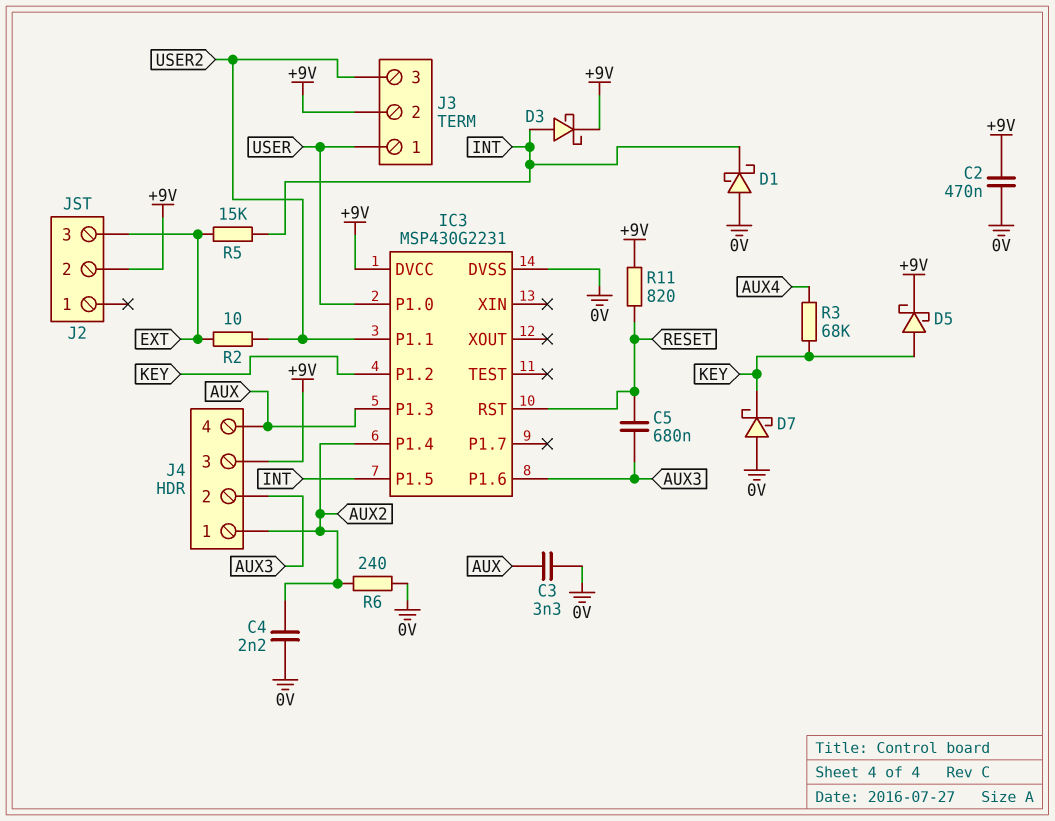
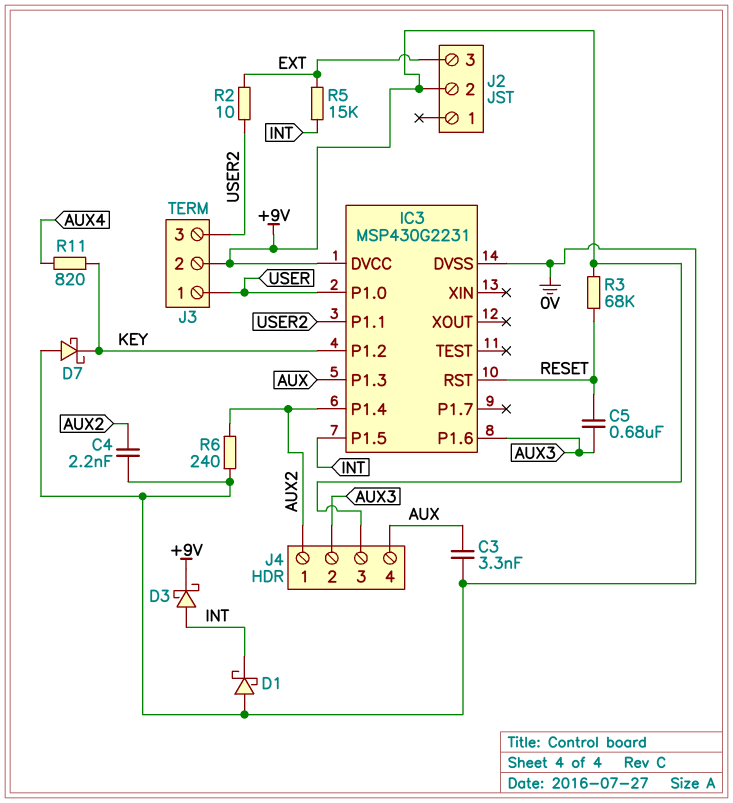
C2: 470nF (+9V, 0V) -> none
D5: schottky (A KEY, K +9V) -> none
R3: 68k (AUX4, KEY) -> 68k (+9V, RESET)
R11: 820 (+9V, RESET) -> 820 (AUX4, KEY)

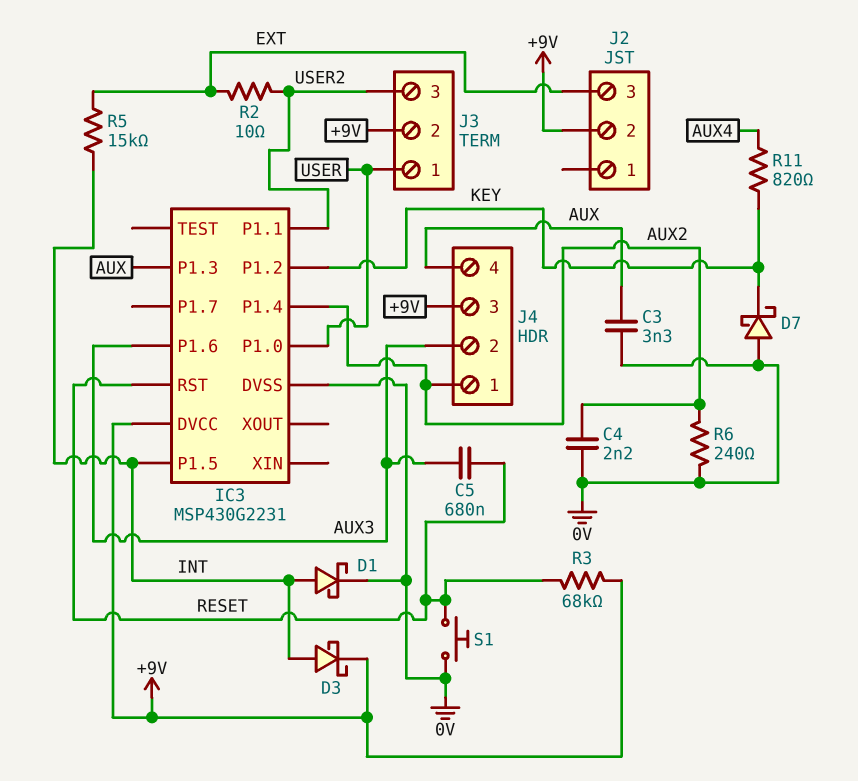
D1: schottky (A 0V, K INT) -> schottky (A INT, K 0V)
S1: none -> button (0V, RESET)

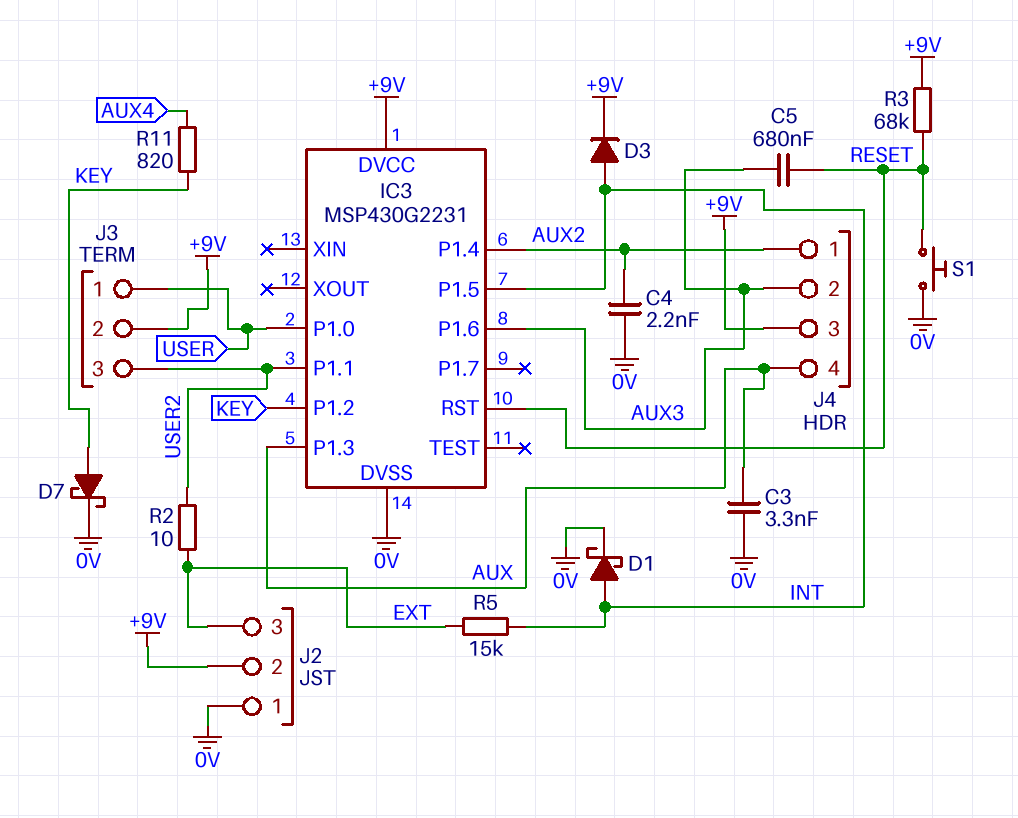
D3: schottky (A INT, K +9V) -> diode (A INT, K +9V)
D7: schottky (A 0V, K KEY) -> schottky (A KEY, K 0V)
J2 pin 1: none -> 0V
R6: 240 (0V, AUX2) -> none

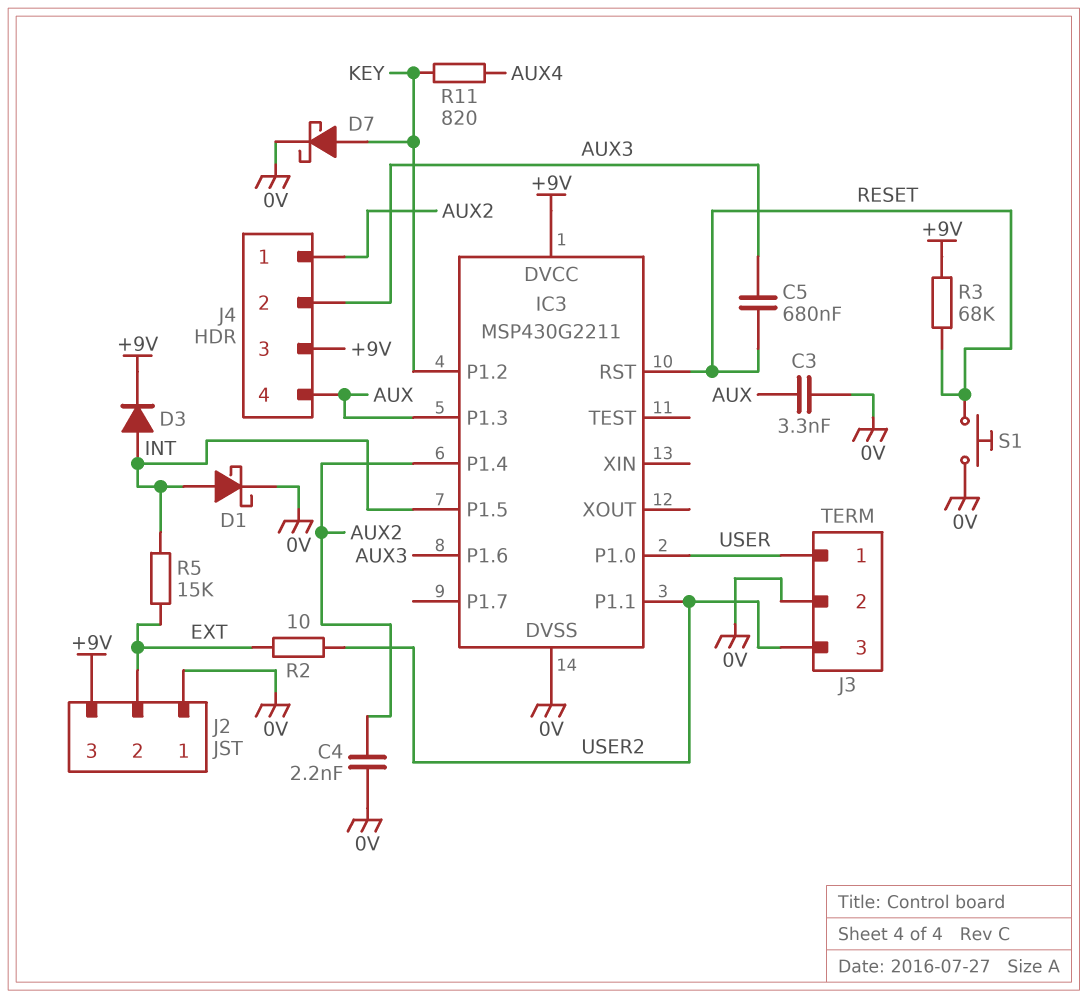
IC3: MSP430G2231 -> MSP430G2211
J2 pin 2: +9V -> EXT
J2 pin 3: EXT -> +9V
J3 pin 2: +9V -> 0V

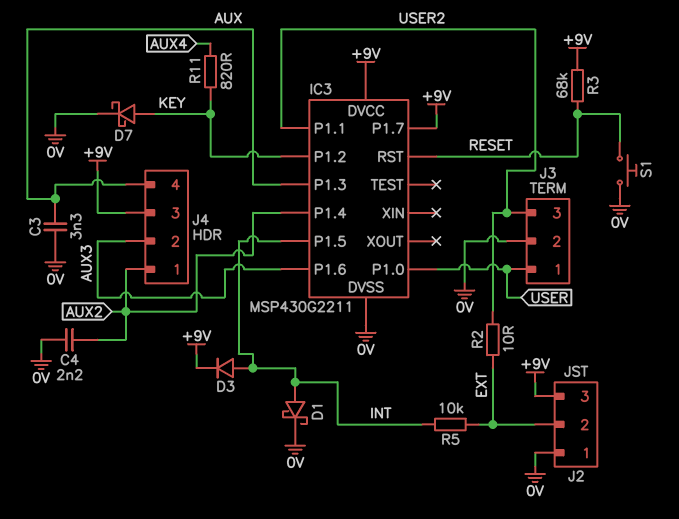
C5: 680nF (AUX3, RESET) -> none
IC3 pin P1.7: none -> +9V
R5: 15k (EXT, INT) -> 10k (EXT, INT)

